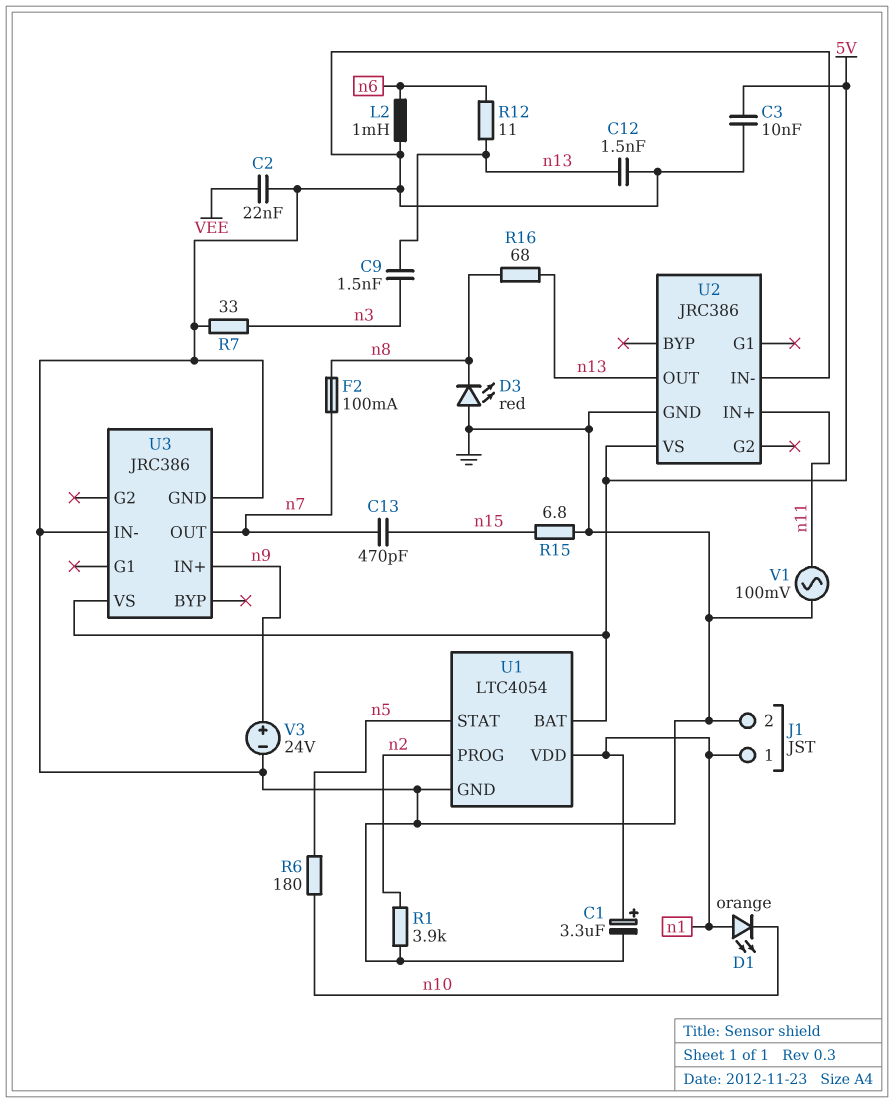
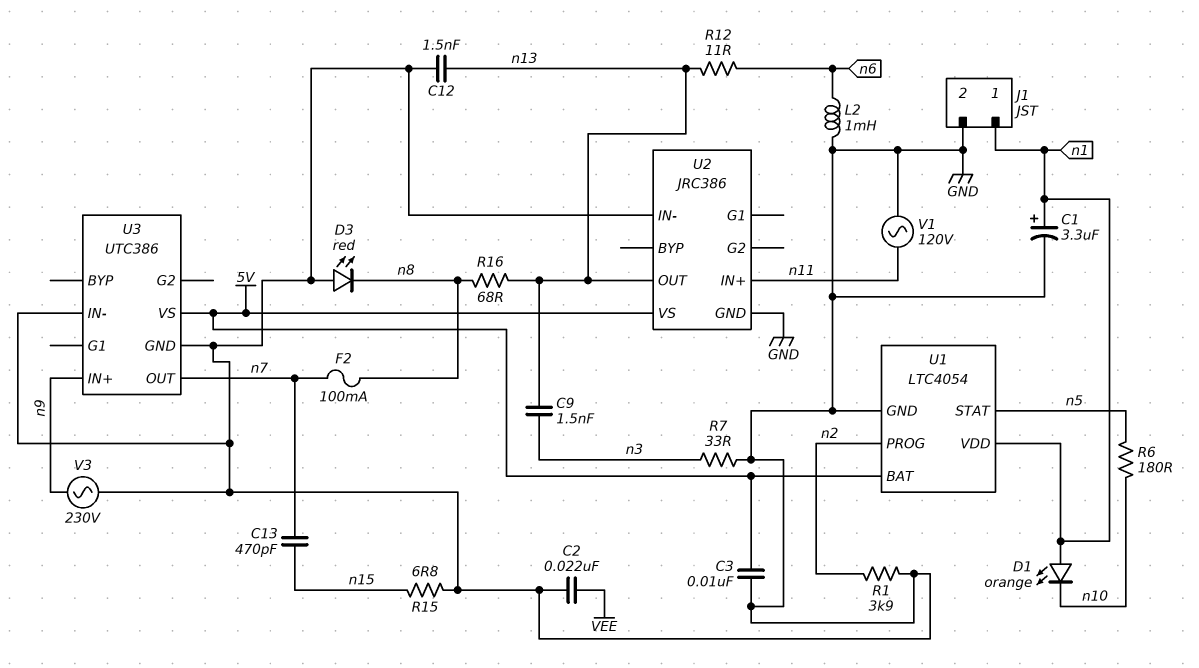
U3: JRC386 -> UTC386
V1: AC 100mV (GND, n11) -> AC 120V (GND, n11)
V3: 24V (plus n9, minus GND) -> AC 230V (GND, n9)

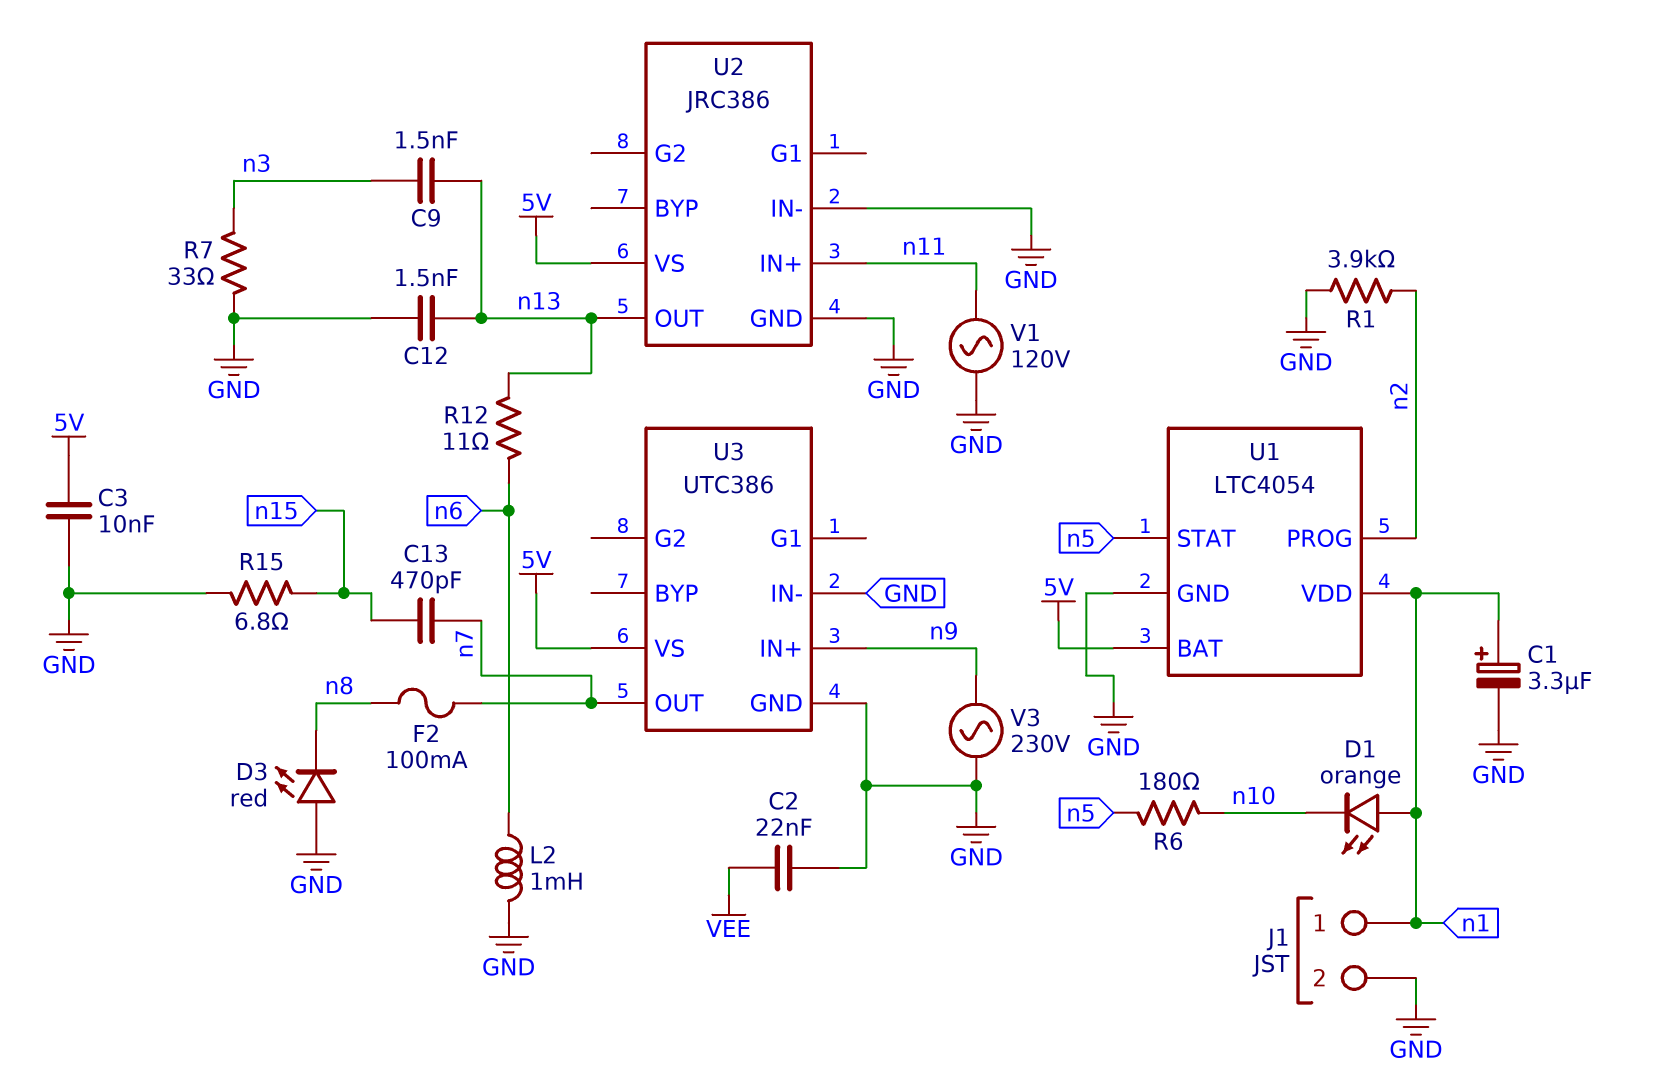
R16: 68 (n8, n13) -> none

